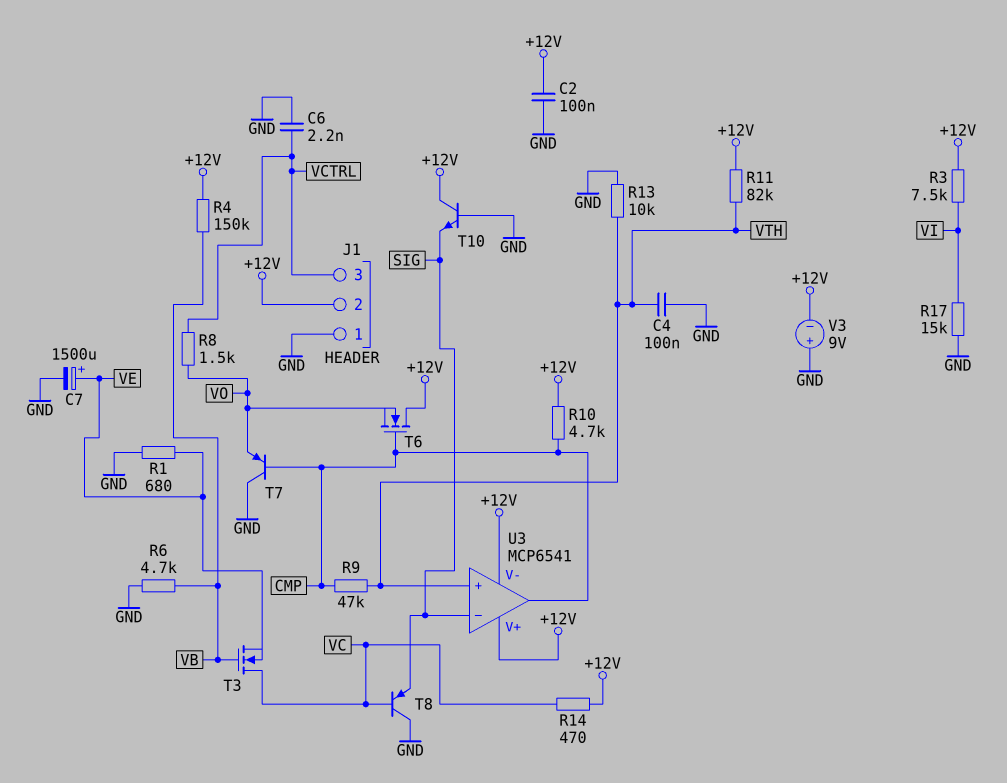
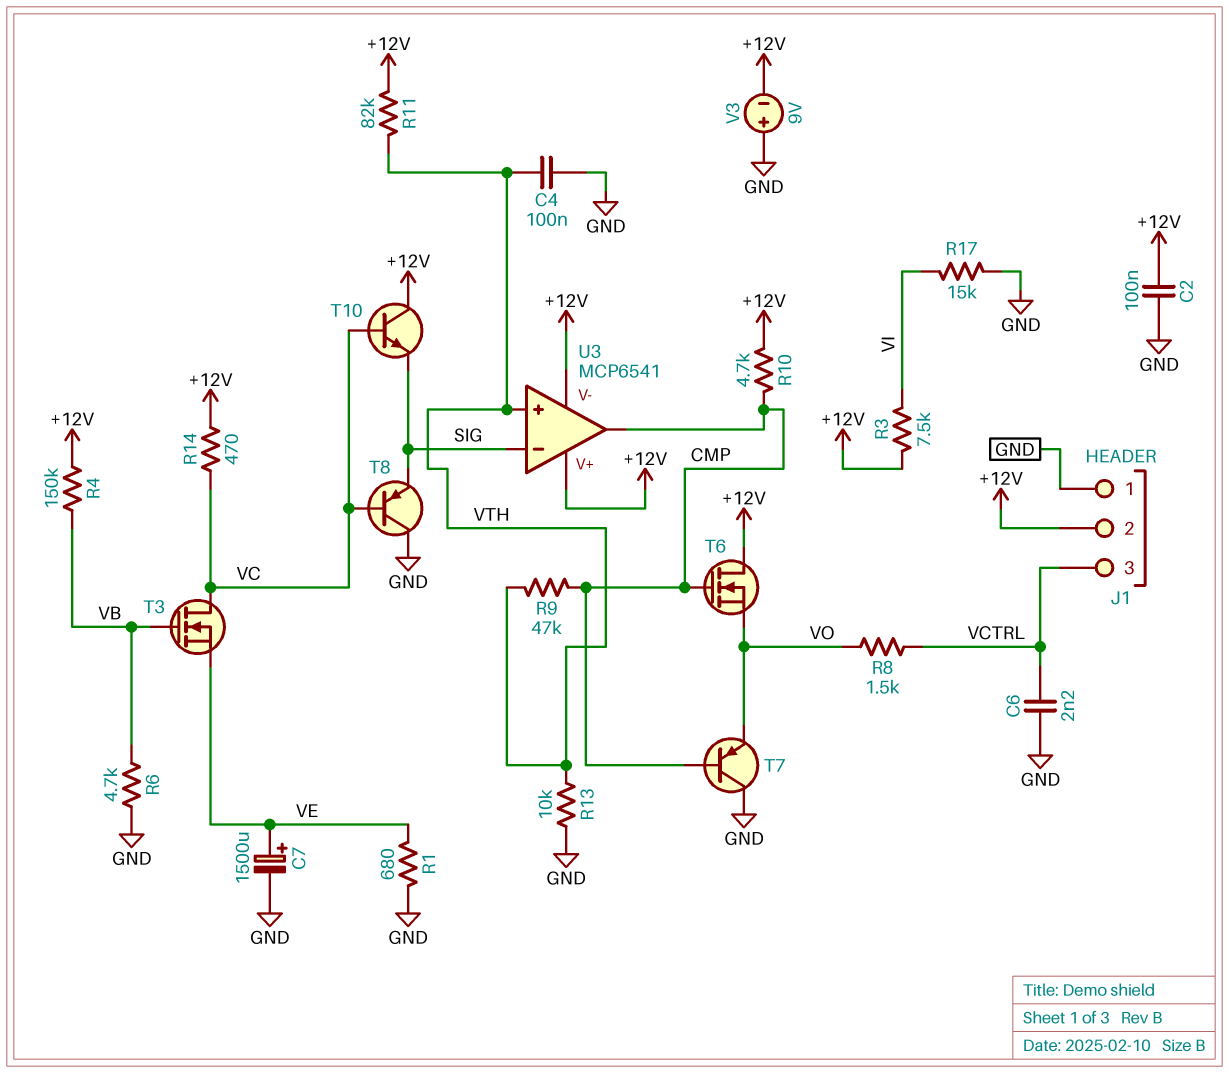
T10: NPN (B GND, C +12V, E SIG) -> NPN (B VC, C +12V, E SIG)

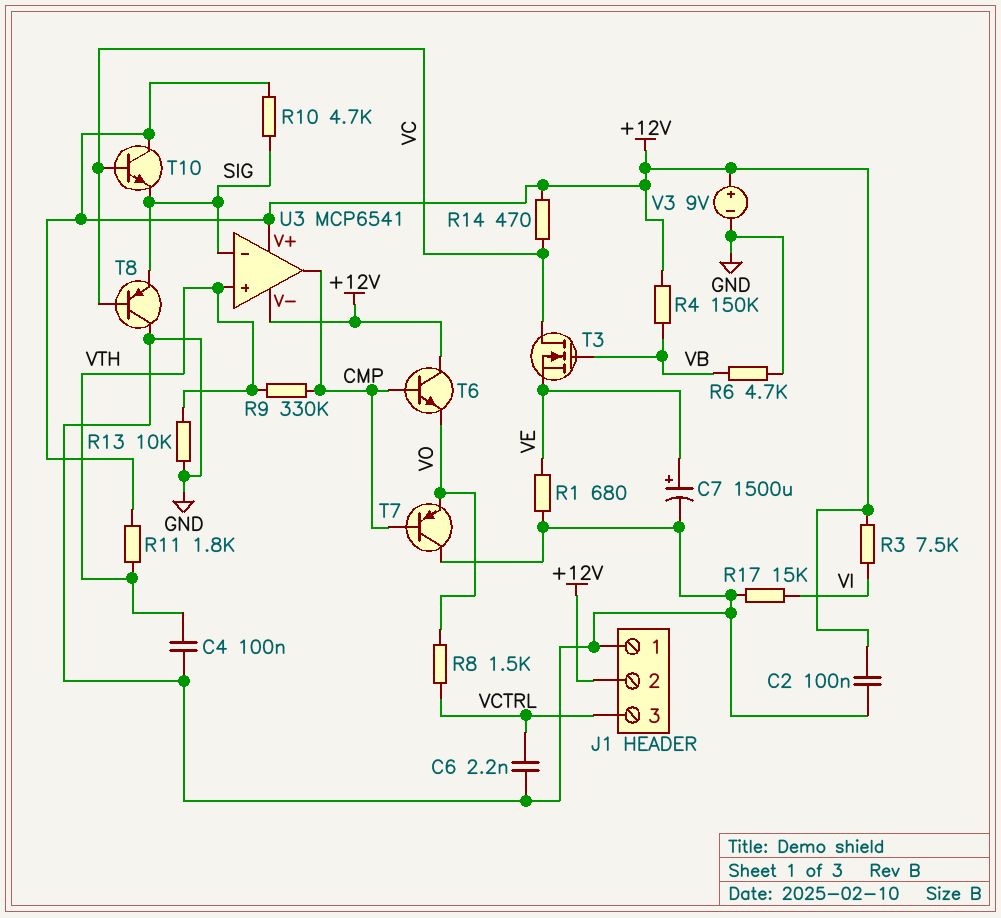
R9: 47k (CMP, VTH) -> 330k (CMP, VTH)
R10: 4.7k (+12V, CMP) -> 4.7k (+12V, SIG)
R11: 82k (+12V, VTH) -> 1.8k (+12V, VTH)
T6: NMOS (G CMP, D +12V, S VO) -> NPN (B CMP, C +12V, E VO)
V3: 9V (plus GND, minus +12V) -> 9V (plus +12V, minus GND)

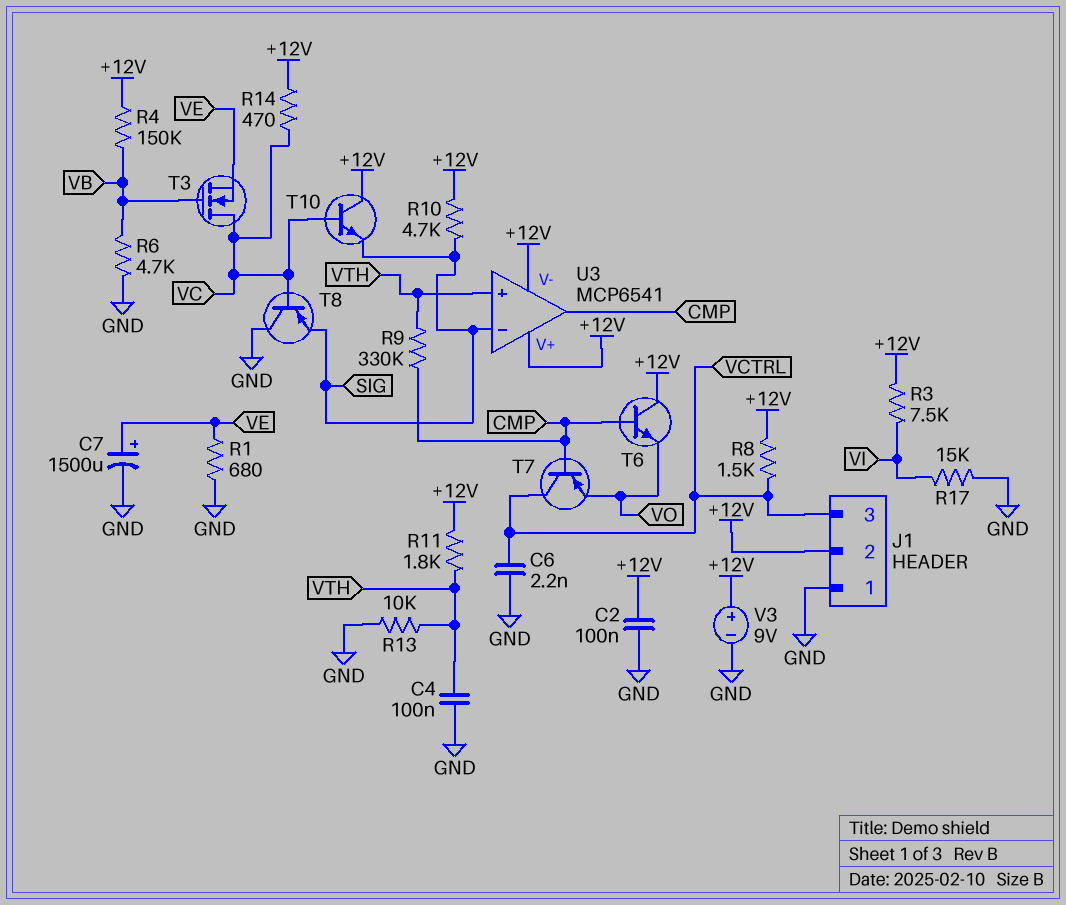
R8: 1.5k (VCTRL, VO) -> 1.5k (+12V, VCTRL)
T7: PNP (B CMP, C GND, E VO) -> PNP (B CMP, C VCTRL, E VO)

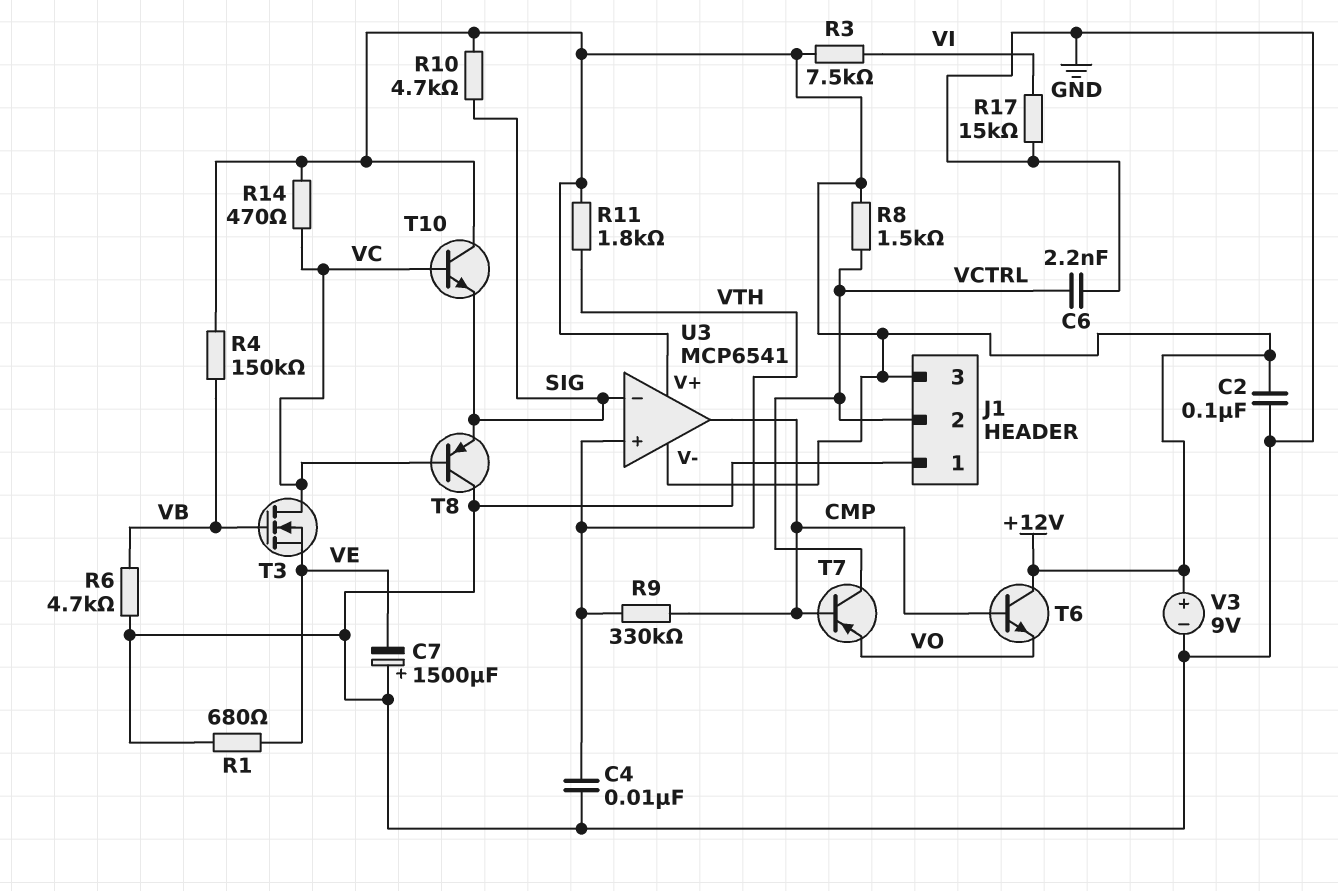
C4: 100nF (GND, VTH) -> 10nF (GND, VTH)
C7: 1500uF (plus VE, minus GND) -> 1500uF (plus GND, minus VE)
J1 pin 2: +12V -> VCTRL
J1 pin 3: VCTRL -> +12V
R13: 10k (GND, VTH) -> none

